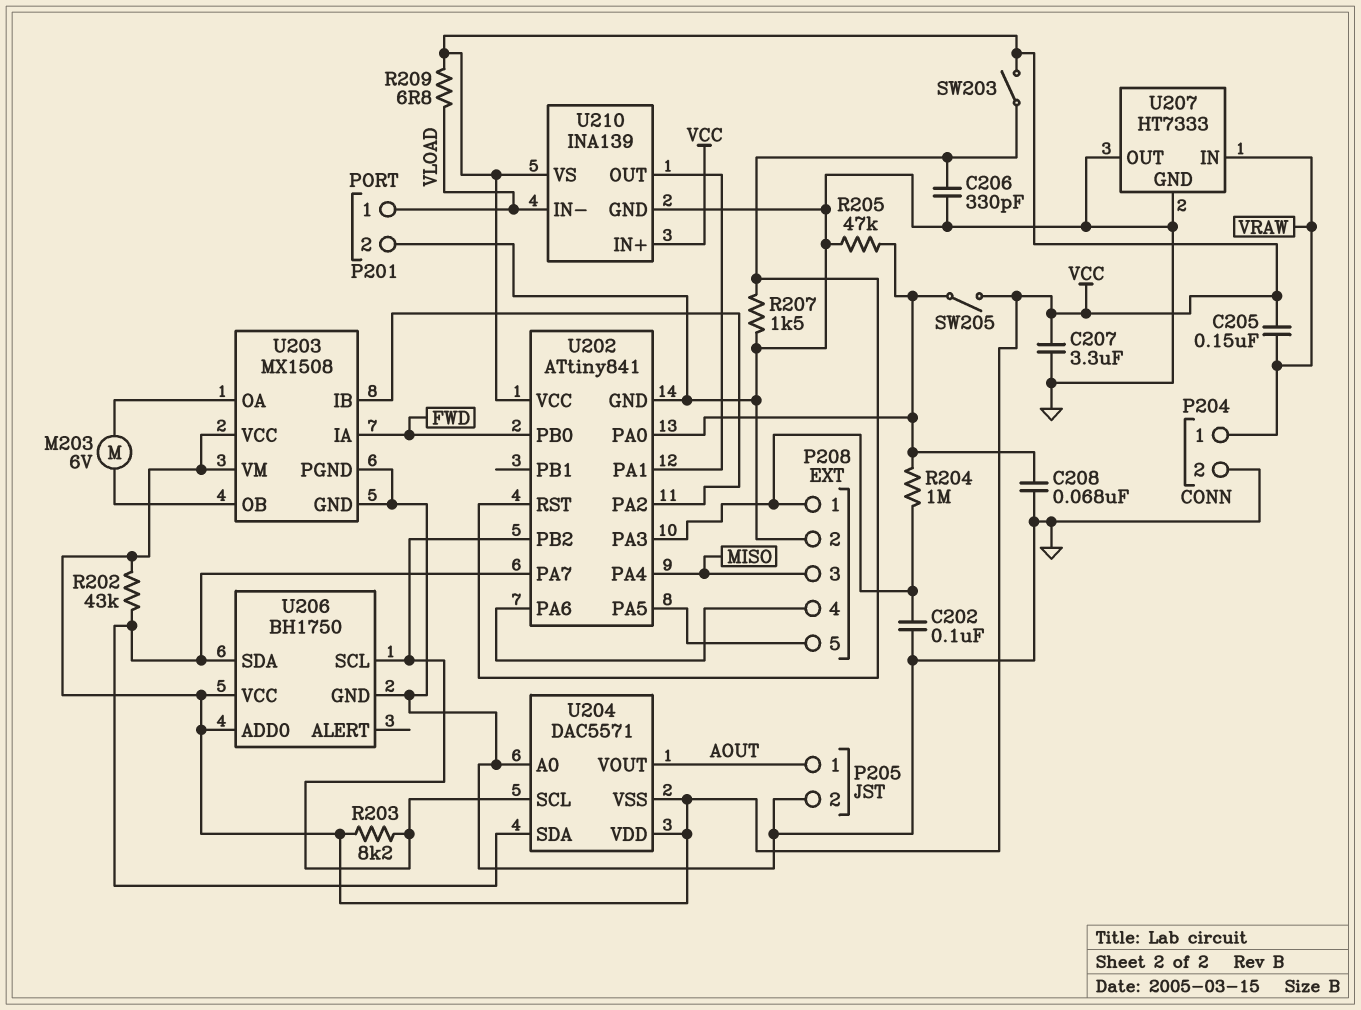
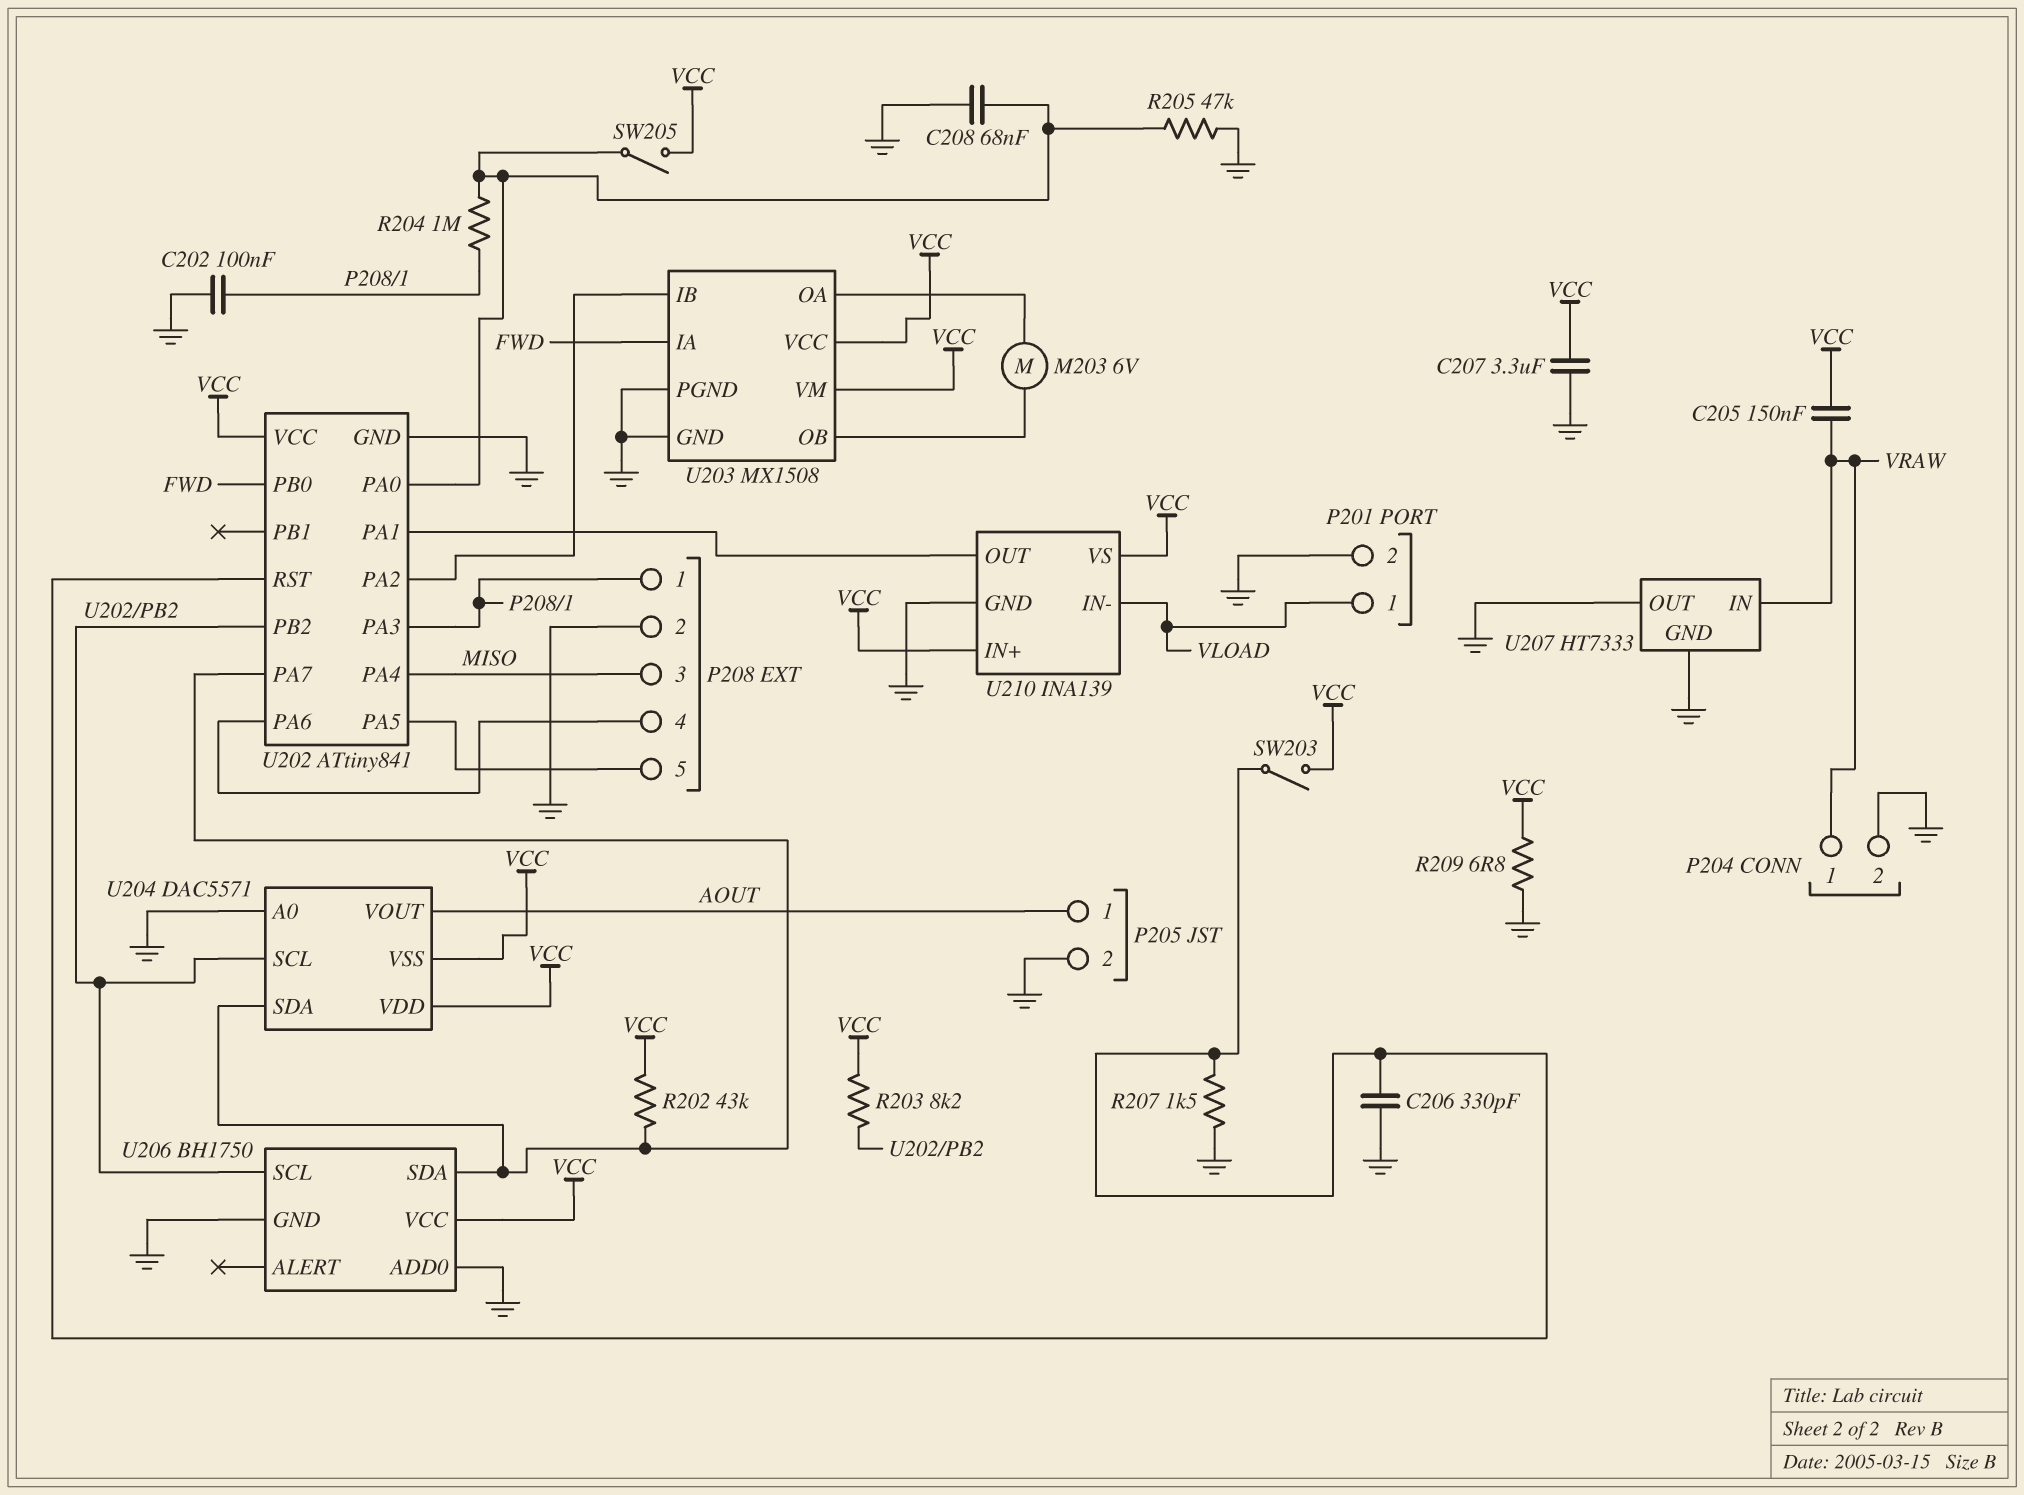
R209: 6.8 (VCC, VLOAD) -> 6.8 (GND, VCC)
U206 pin ADD0: VCC -> GND

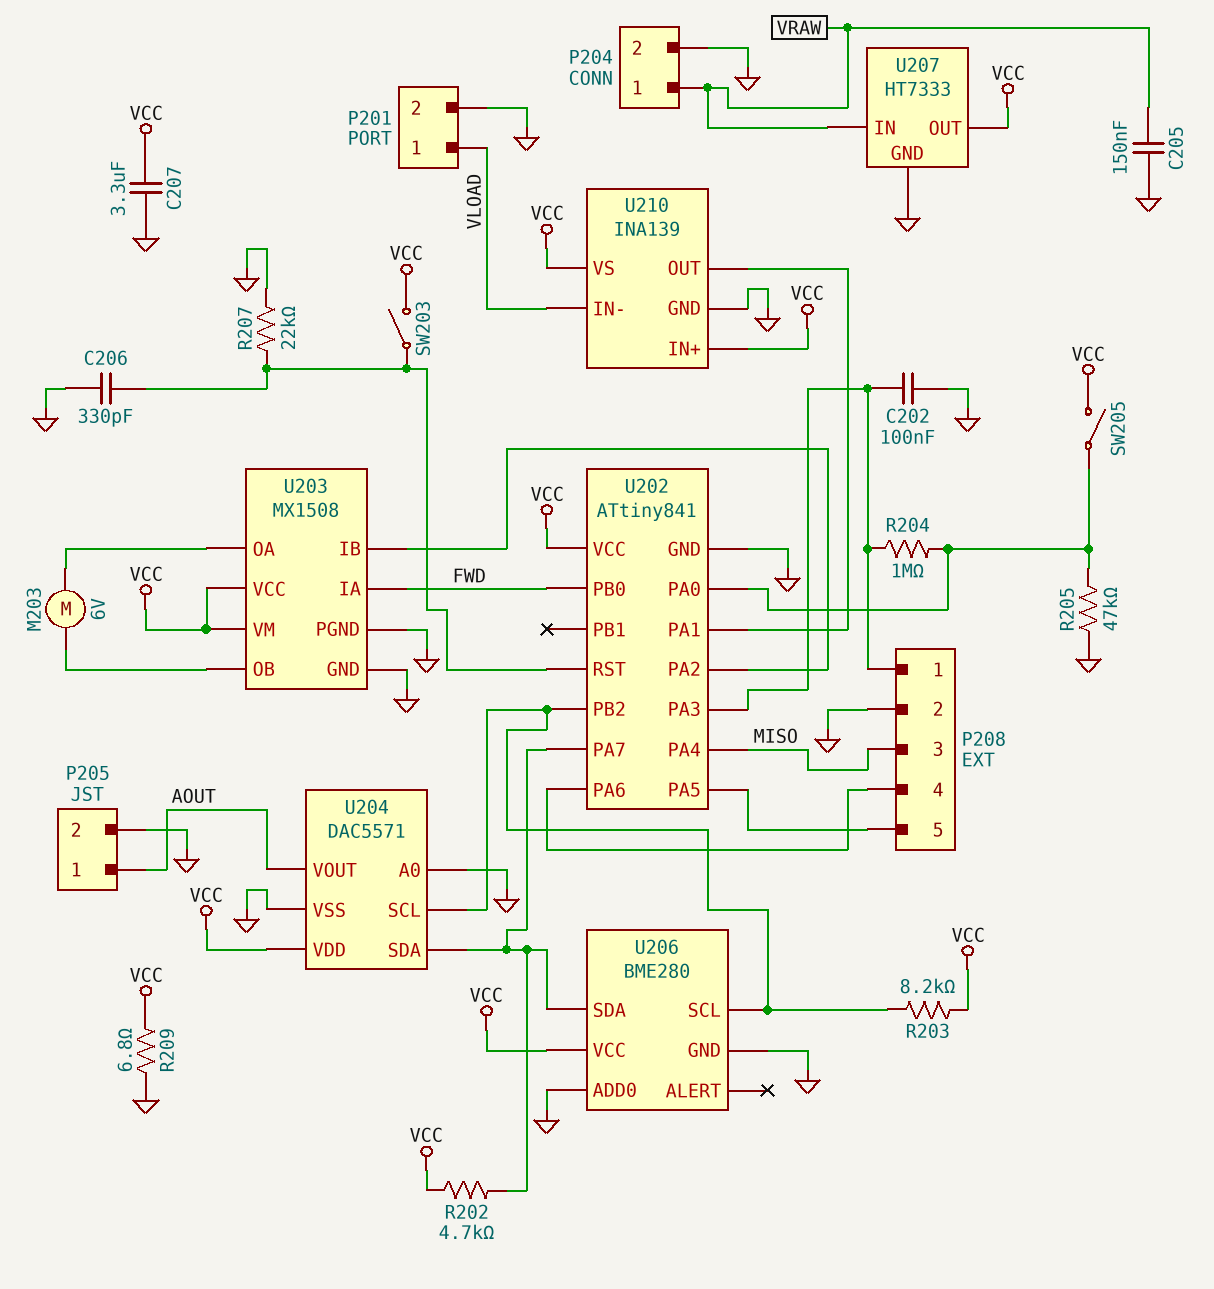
C205: 150nF (VCC, VRAW) -> 150nF (GND, VRAW)
C208: 68nF (GND, U202/PA0) -> none
R202: 43k (U202/PA7, VCC) -> 4.7k (U202/PA7, VCC)
R207: 1.5k (GND, U202/RST) -> 22k (GND, U202/RST)
U204 pin VSS: VCC -> GND
U206: BH1750 -> BME280
U207 pin OUT: GND -> VCC

